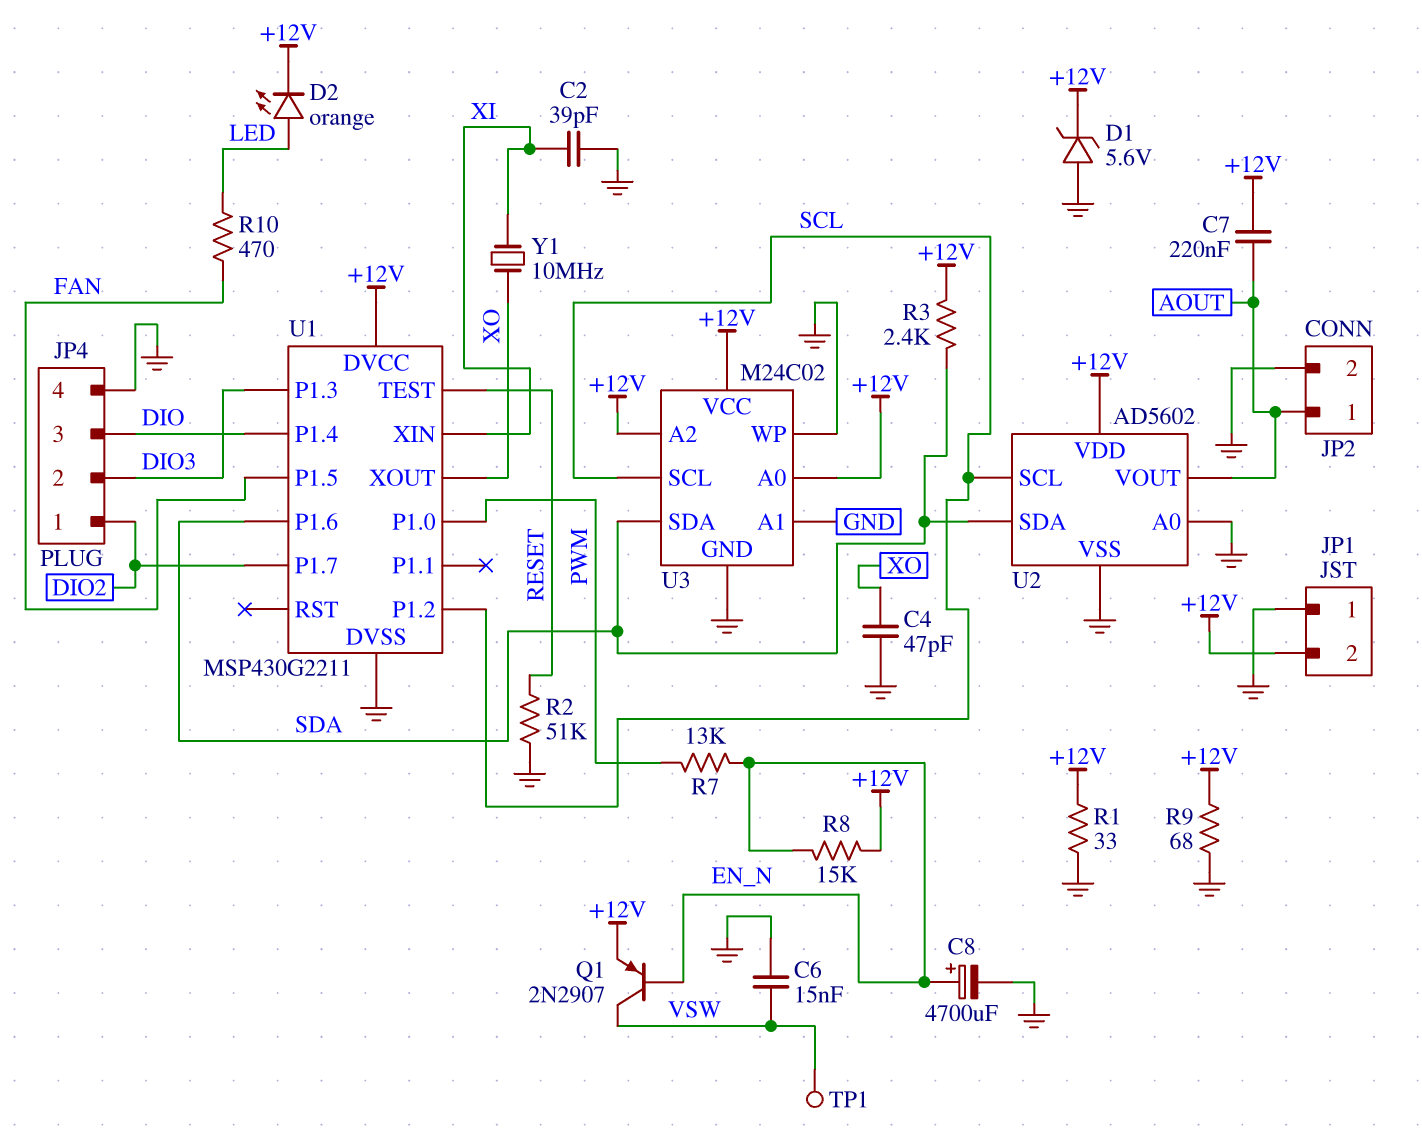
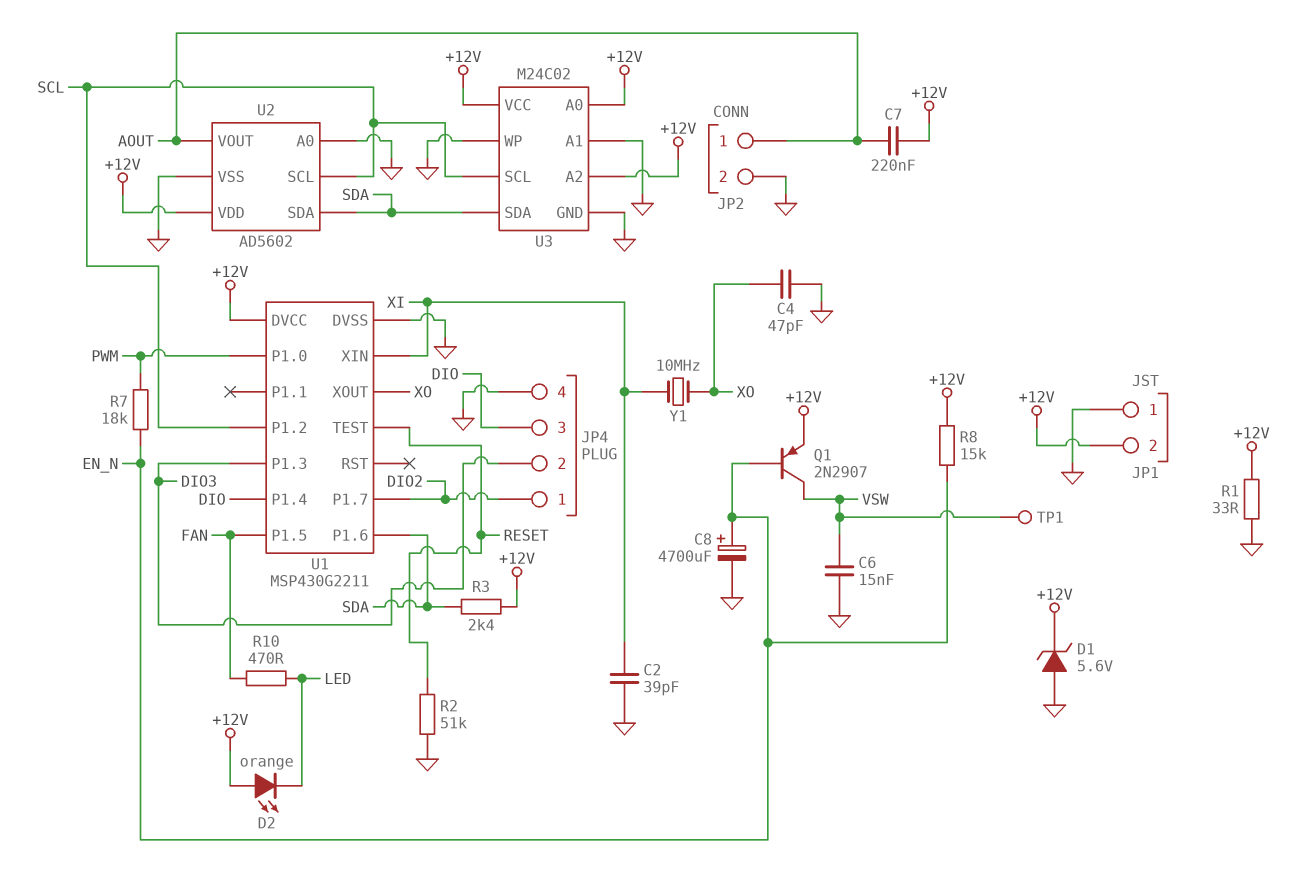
D2: LED orange (A LED, K +12V) -> LED orange (A +12V, K LED)
R7: 13k (EN_N, PWM) -> 18k (EN_N, PWM)
R9: 68 (+12V, GND) -> none

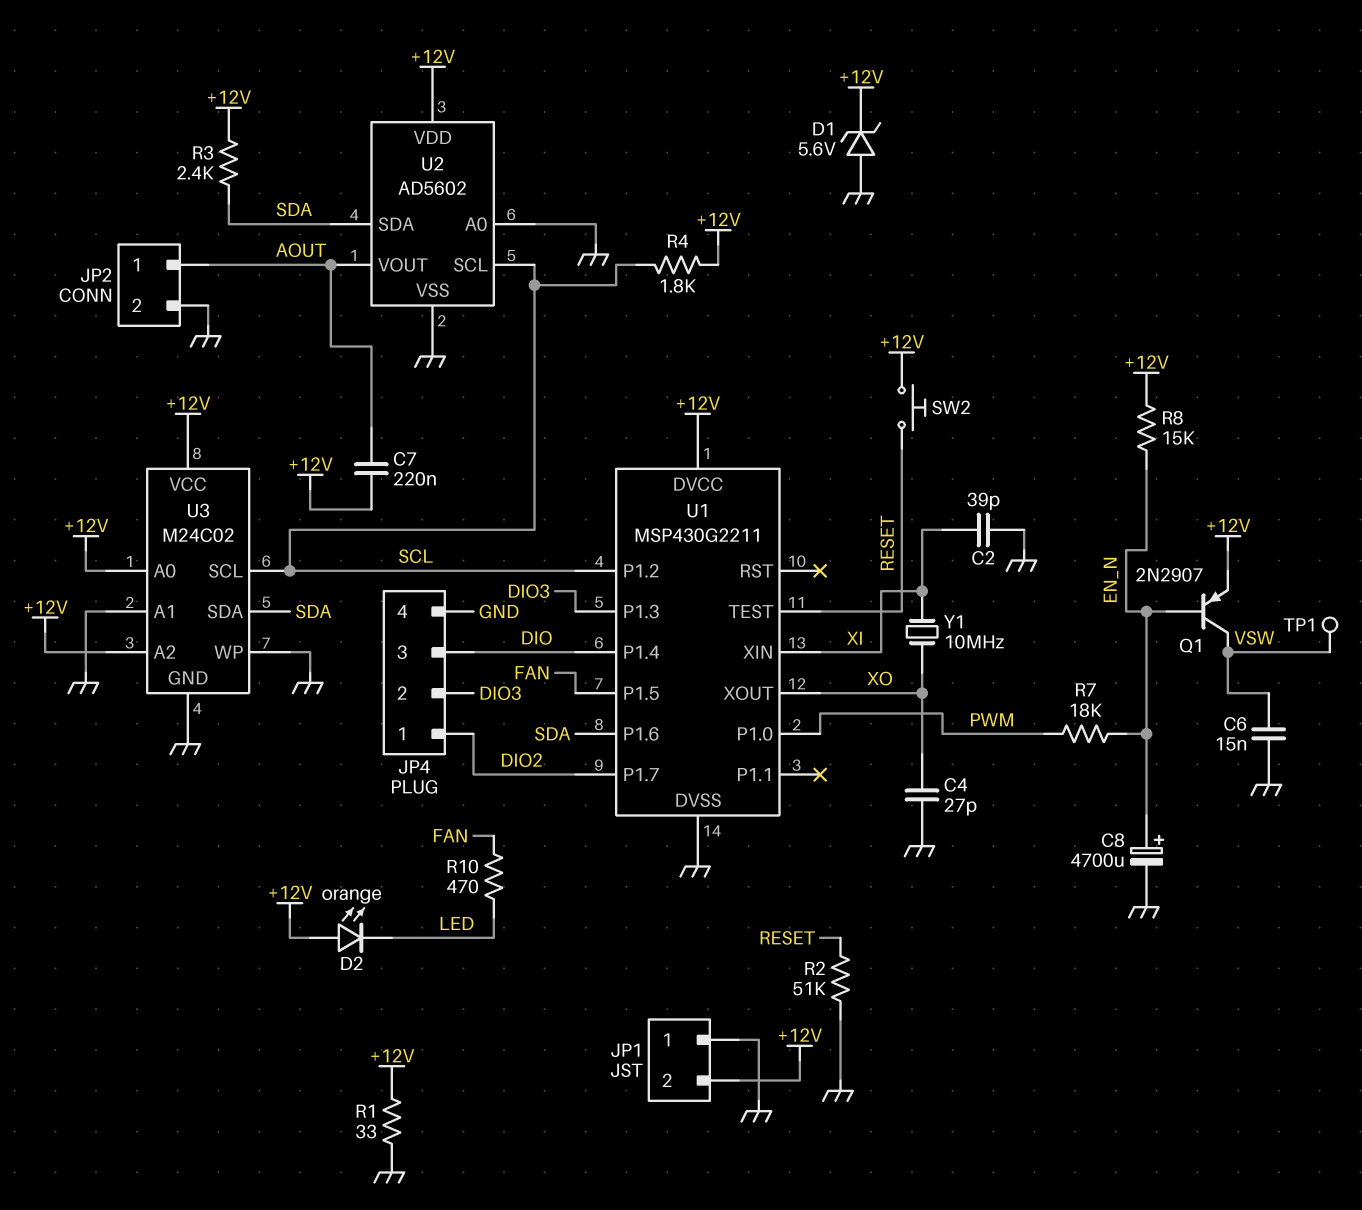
C4: 47pF (GND, XO) -> 27pF (GND, XO)
R4: none -> 1.8k (+12V, SCL)
SW2: none -> button (+12V, RESET)

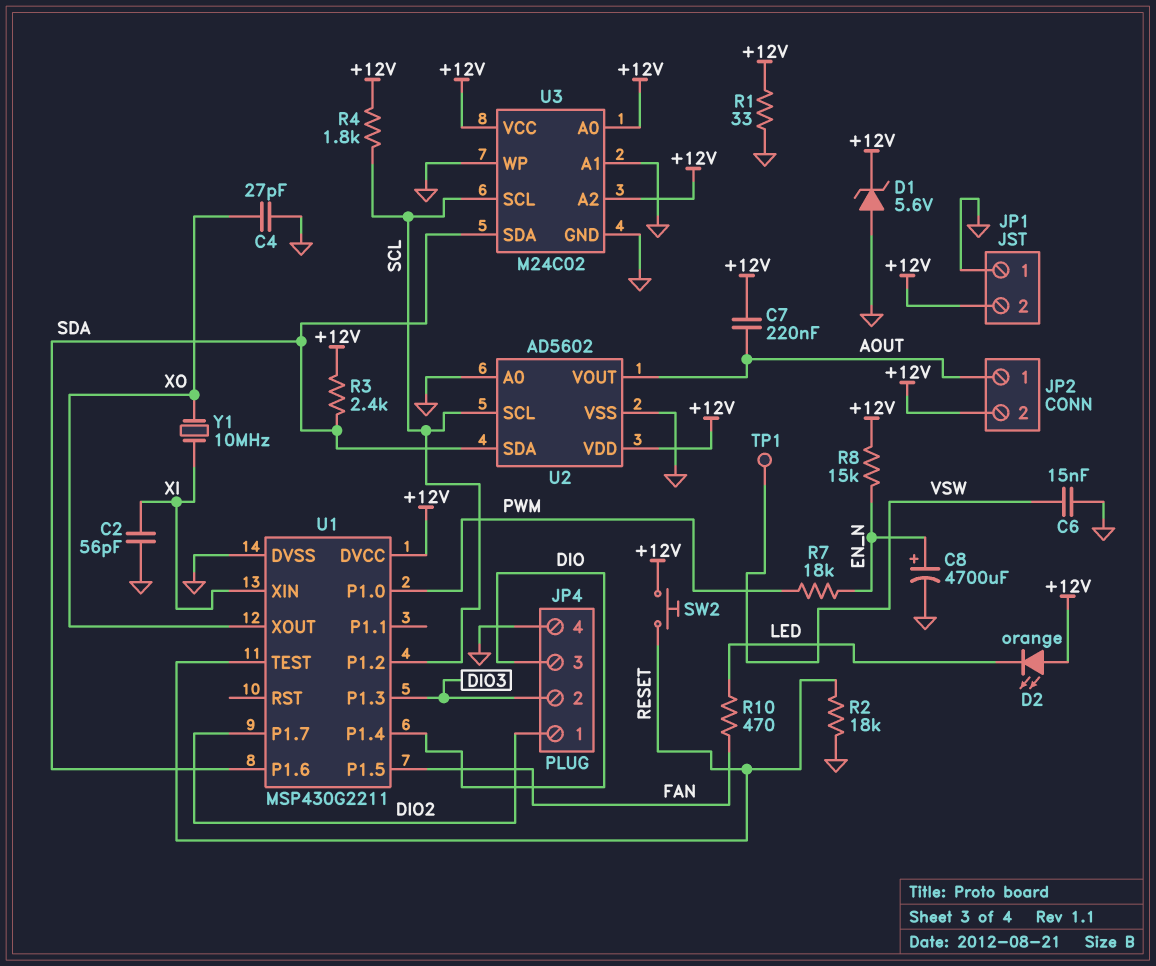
C2: 39pF (GND, XI) -> 56pF (GND, XI)
JP2 pin 2: GND -> +12V
Q1: PNP 2N2907 (B EN_N, C VSW, E +12V) -> none
R2: 51k (GND, RESET) -> 18k (GND, RESET)

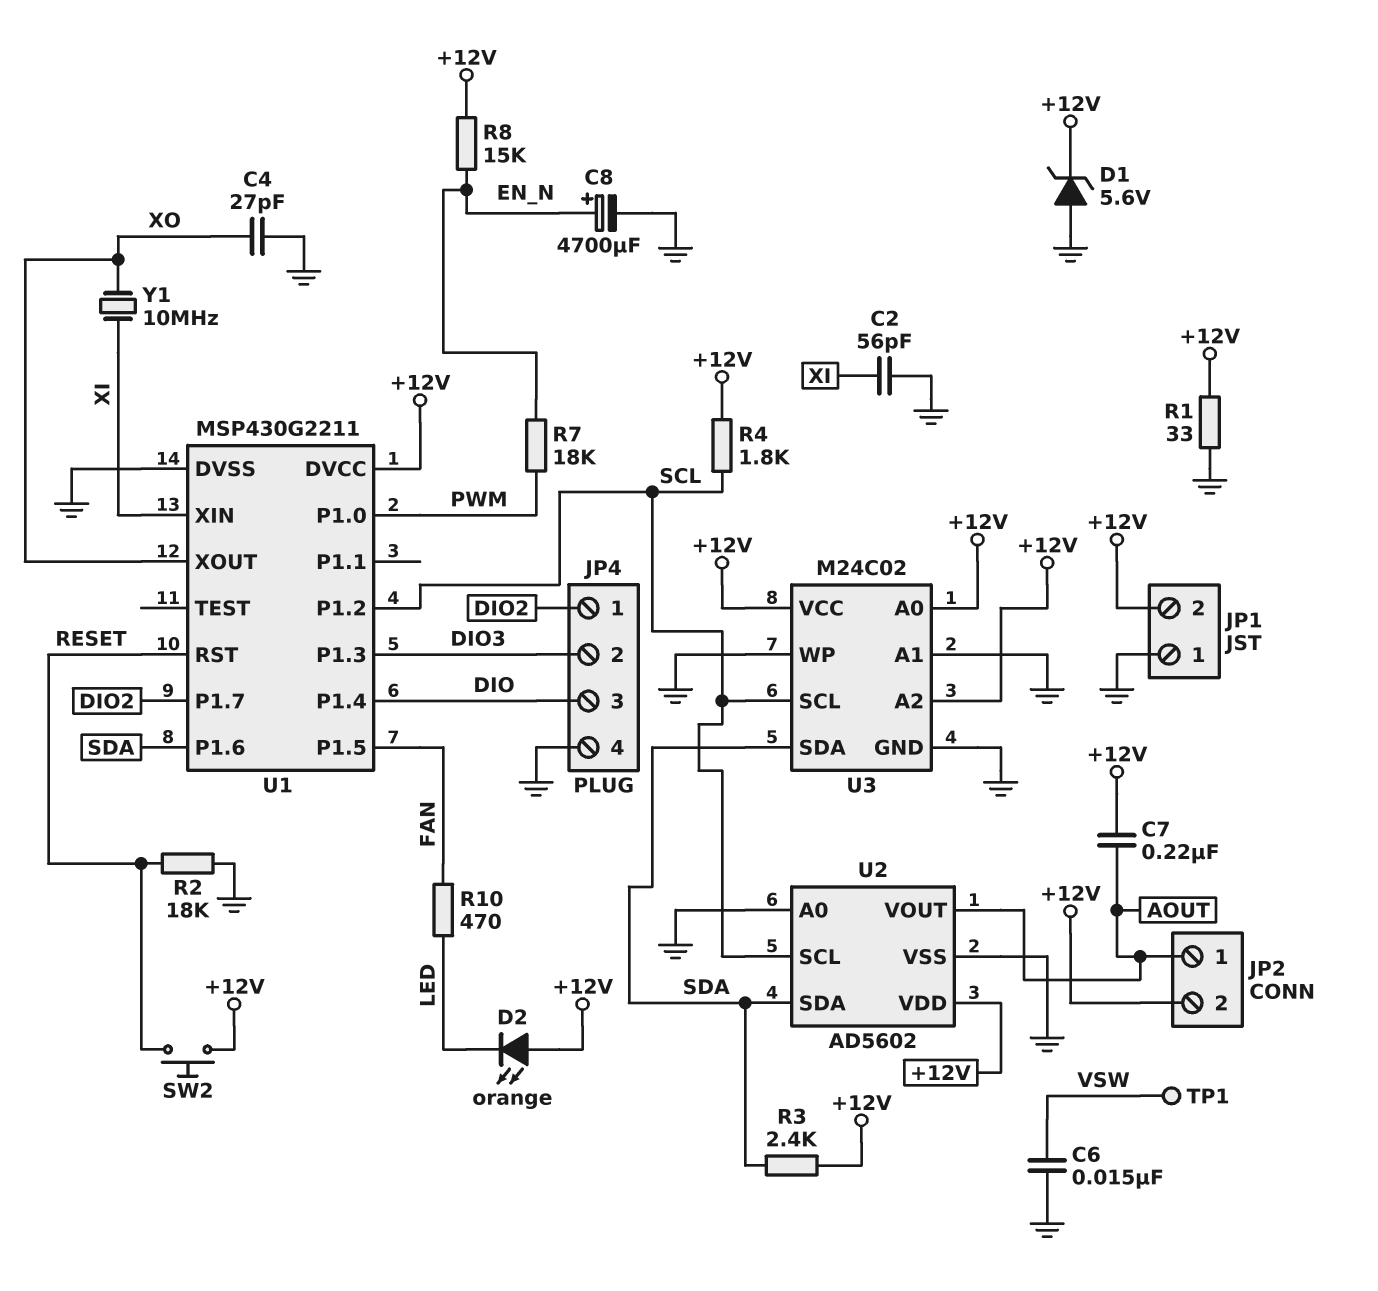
U1 pin RST: none -> RESET
U1 pin TEST: RESET -> none

